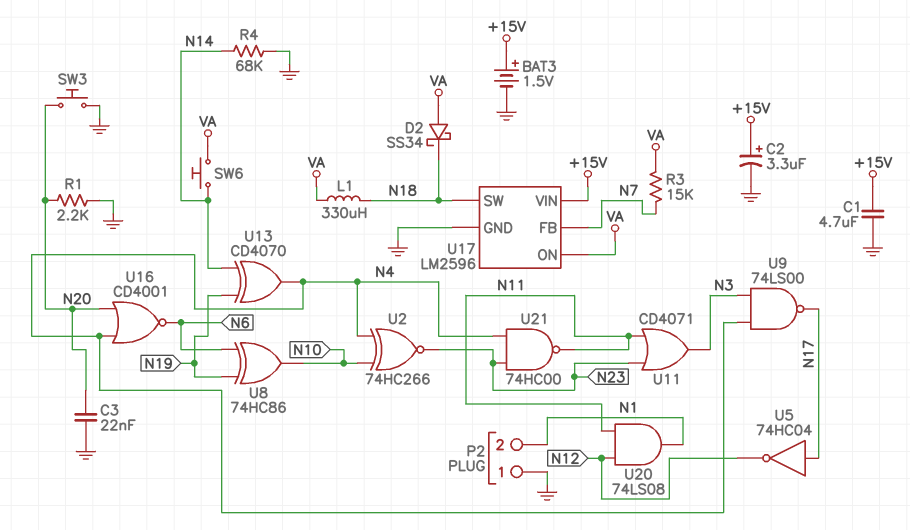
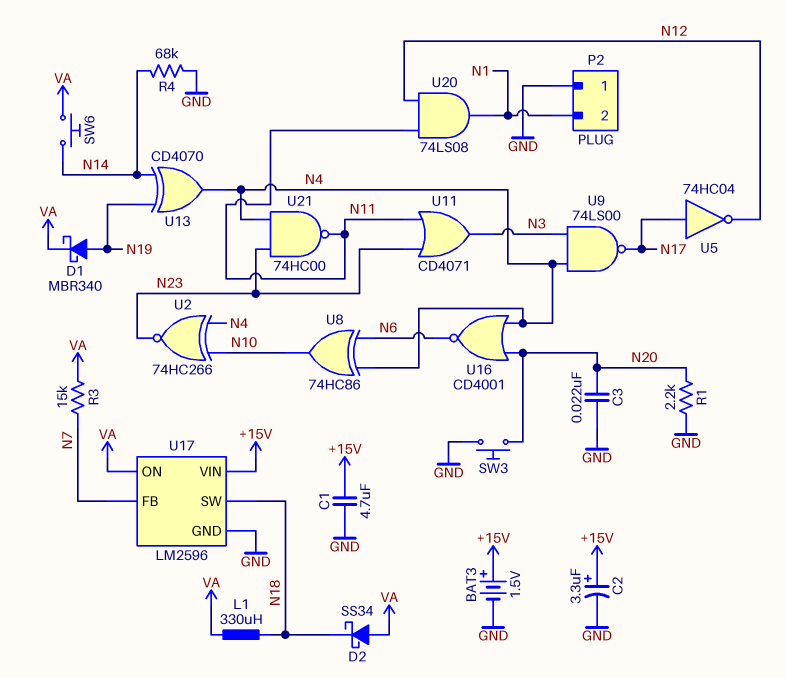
D1: none -> schottky MBR340 (A N19, K VA)
U8: XOR 74HC86 (in N6, in N19, out N10) -> XOR 74HC86 (in N4, in N6, out N10)

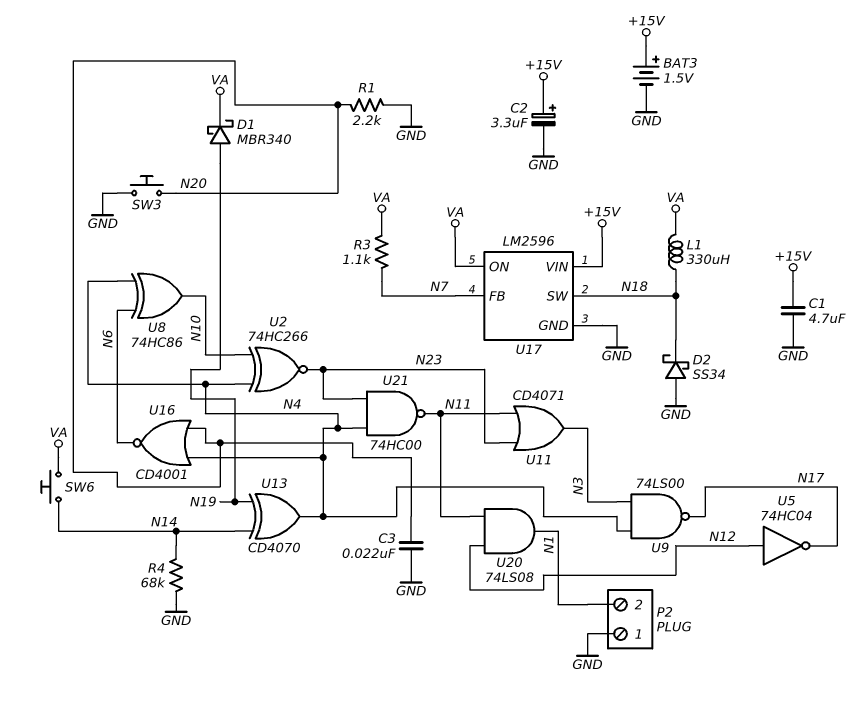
D2: schottky SS34 (A VA, K N18) -> schottky SS34 (A GND, K N18)
R3: 15k (N7, VA) -> 1.1k (N7, VA)
U5: NOT 74HC04 (in N17, out N12) -> NOT 74HC04 (in N12, out N17)

